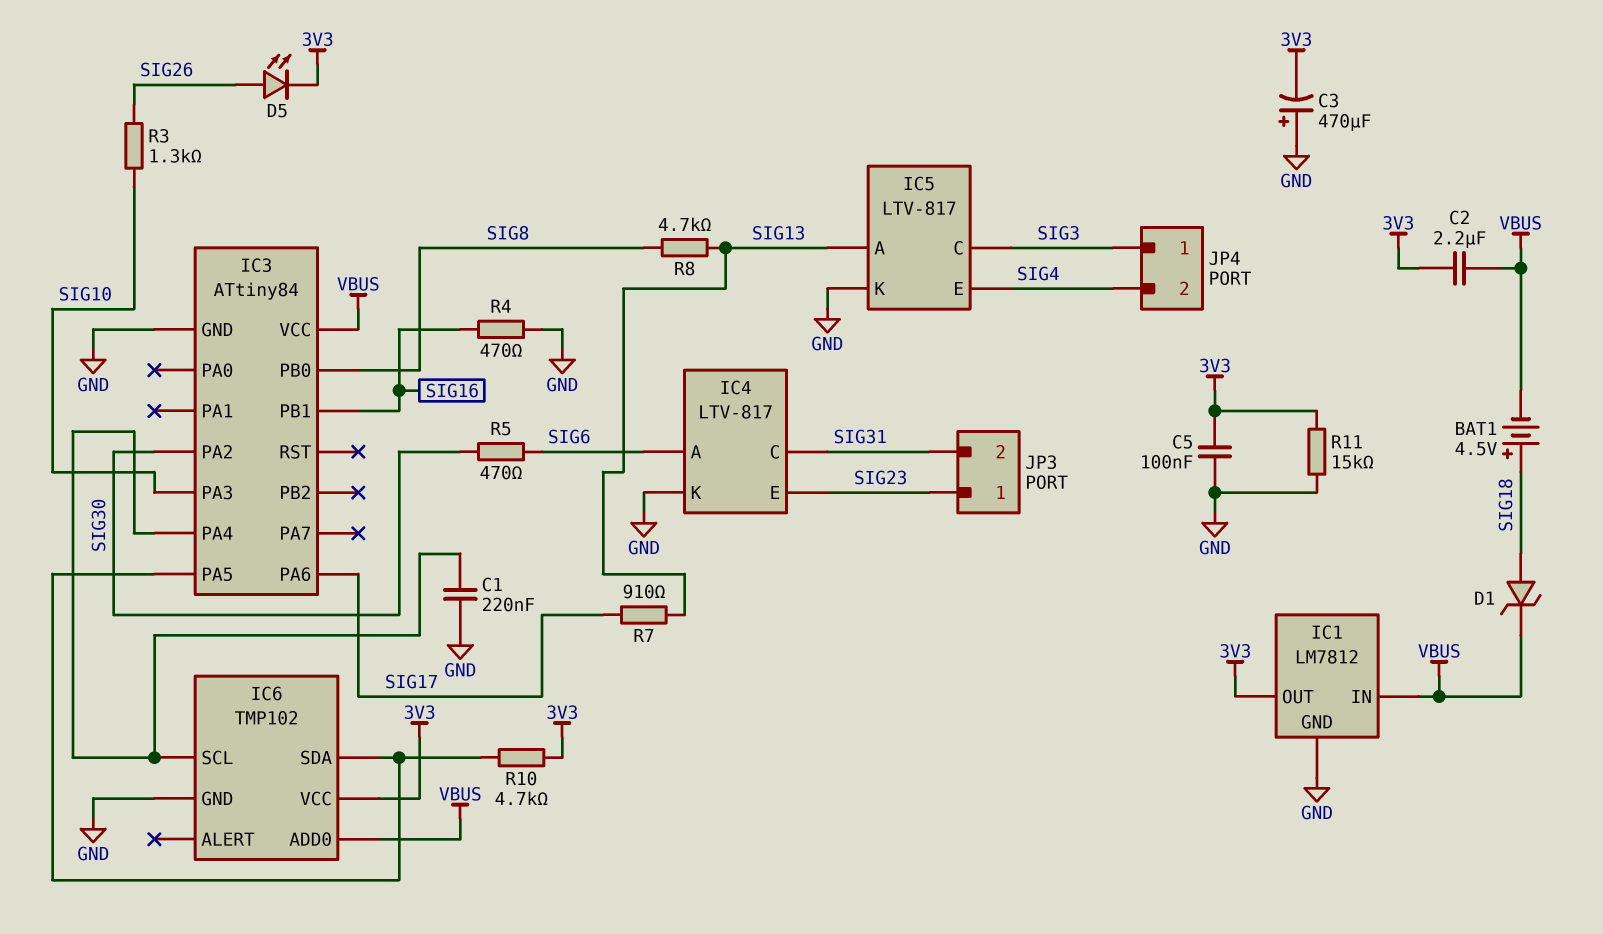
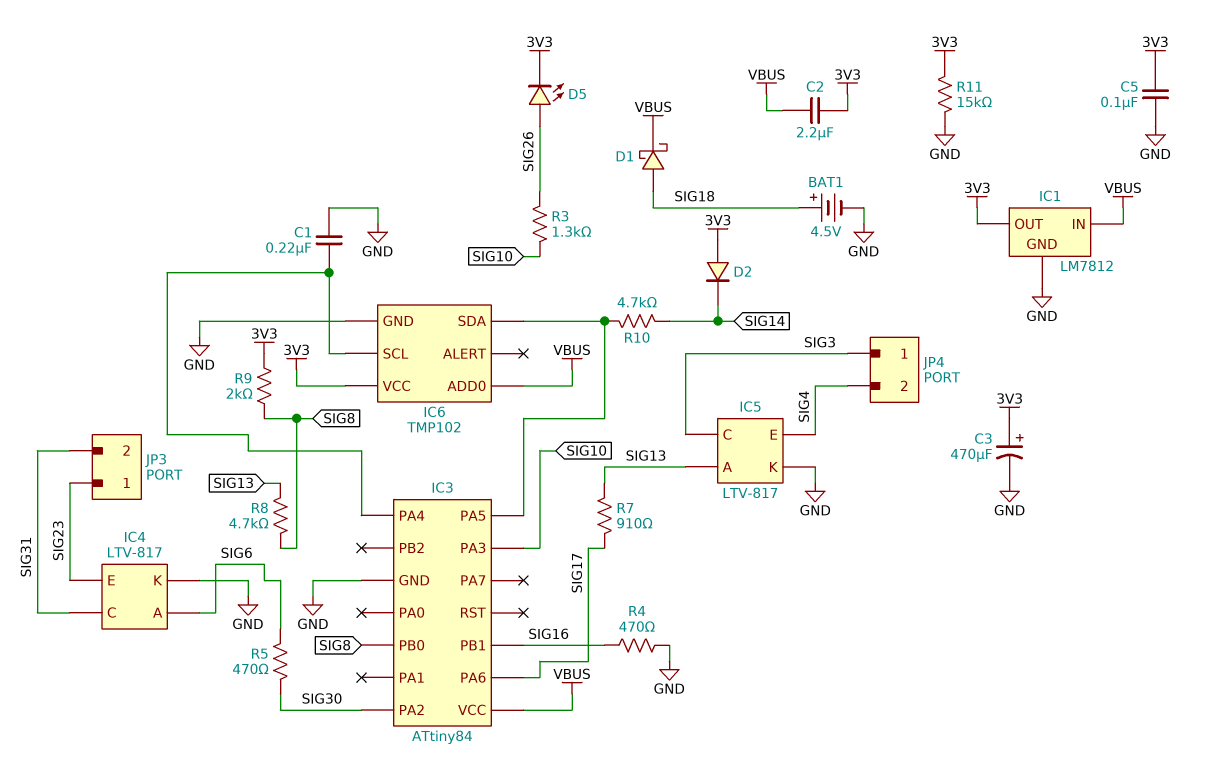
BAT1: 4.5V (plus SIG18, minus VBUS) -> 4.5V (plus SIG18, minus GND)
C3: 470uF (plus GND, minus 3V3) -> 470uF (plus 3V3, minus GND)
D1: zener (A SIG18, K VBUS) -> schottky (A SIG18, K VBUS)
D2: none -> diode (A 3V3, K SIG14)
R9: none -> 2k (3V3, SIG8)
R10: 4.7k (3V3, IC3/PA5) -> 4.7k (IC3/PA5, SIG14)

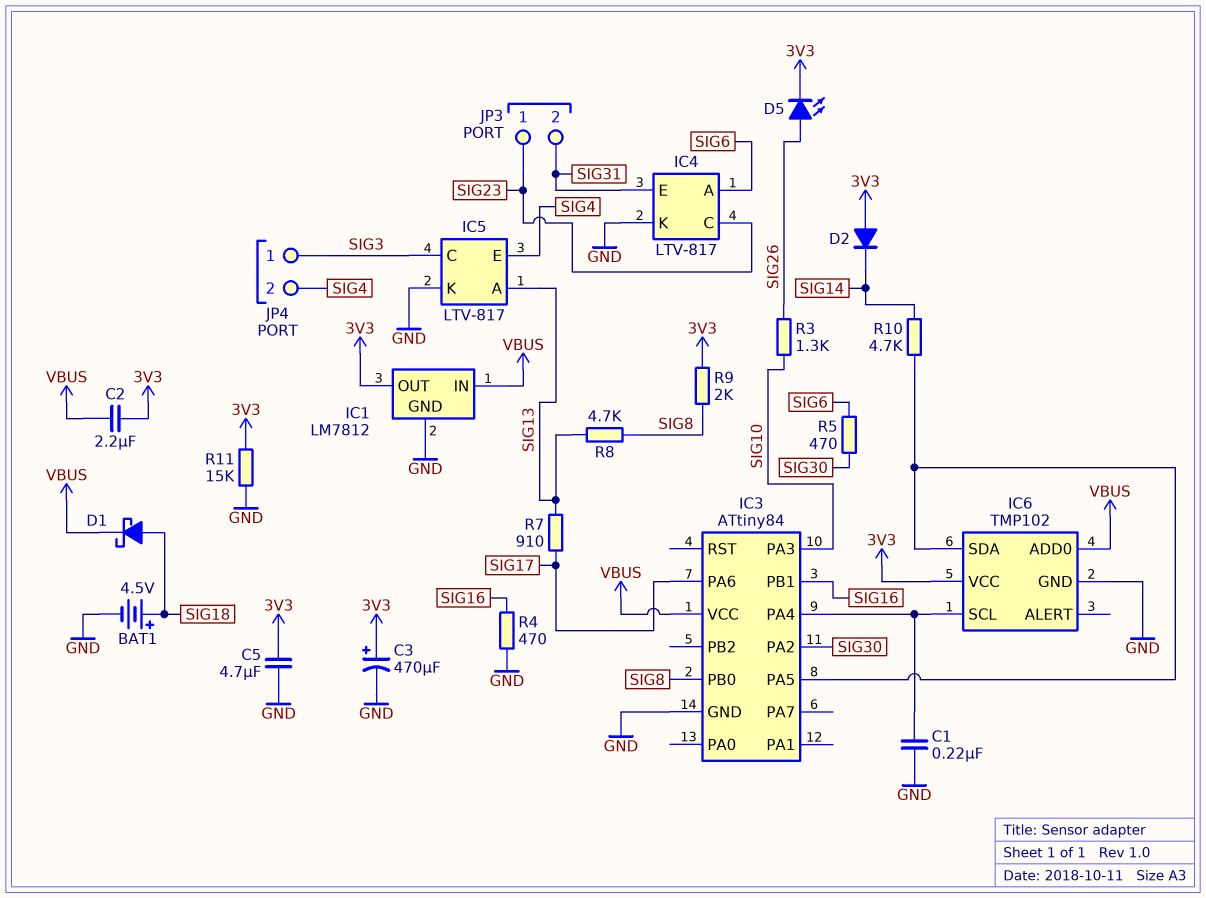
C5: 100nF (3V3, GND) -> 4.7uF (3V3, GND)
IC4 pin C: SIG31 -> SIG23
IC4 pin E: SIG23 -> SIG31

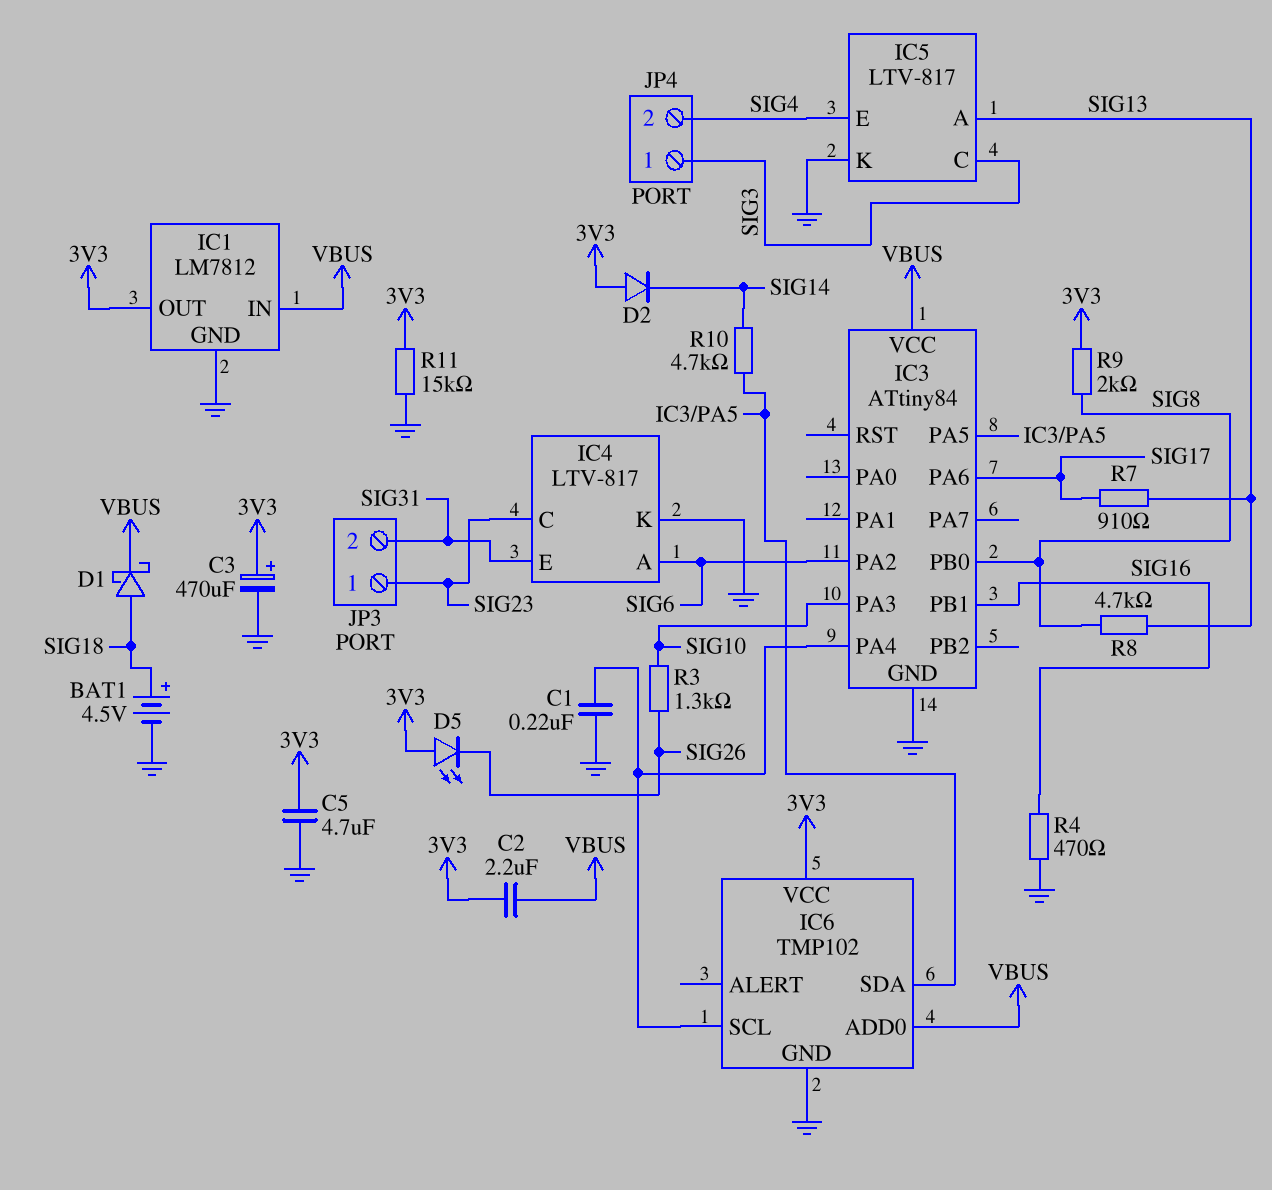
D5: LED (A SIG26, K 3V3) -> LED (A 3V3, K SIG26)
IC3 pin PA2: SIG30 -> SIG6
R5: 470 (SIG6, SIG30) -> none

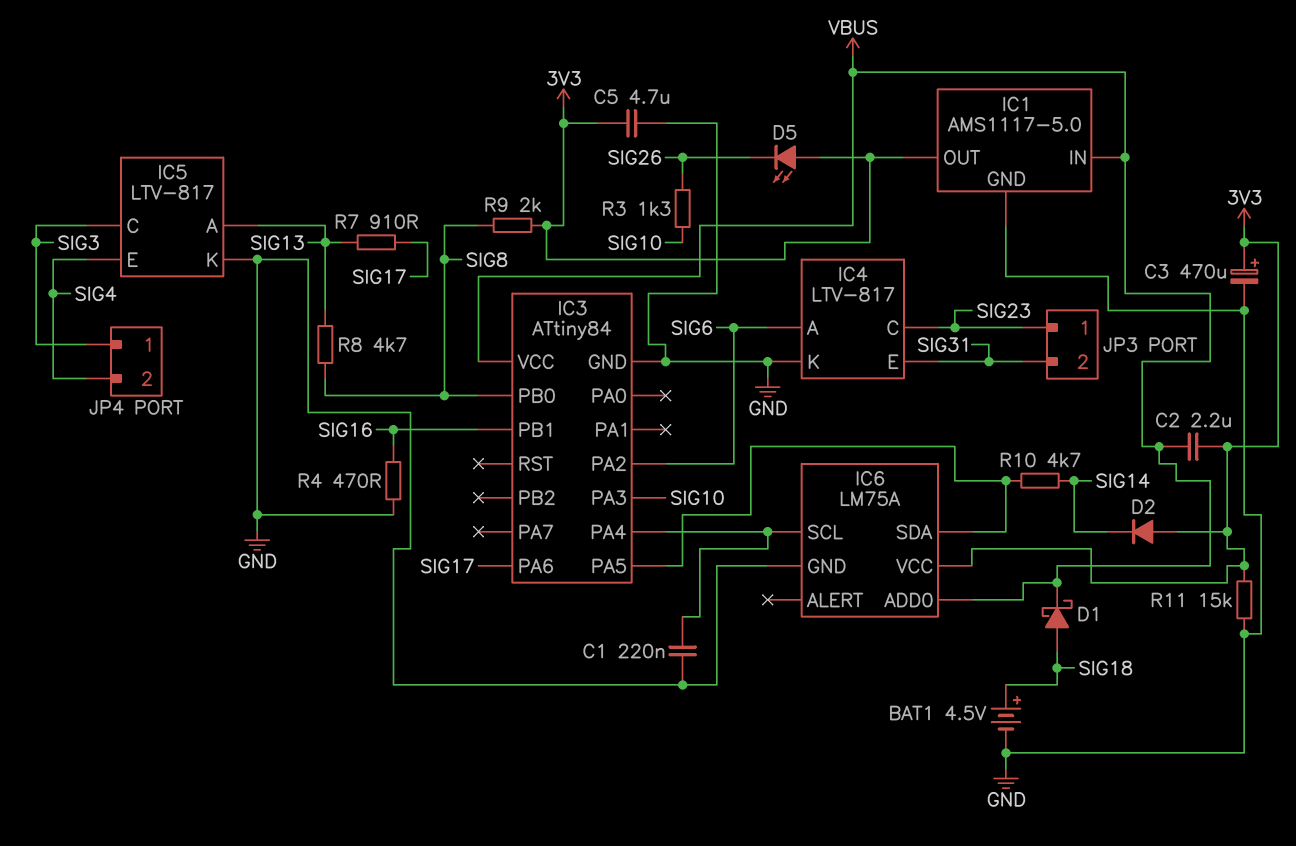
IC1: LM7812 -> AMS1117-5.0
IC6: TMP102 -> LM75A

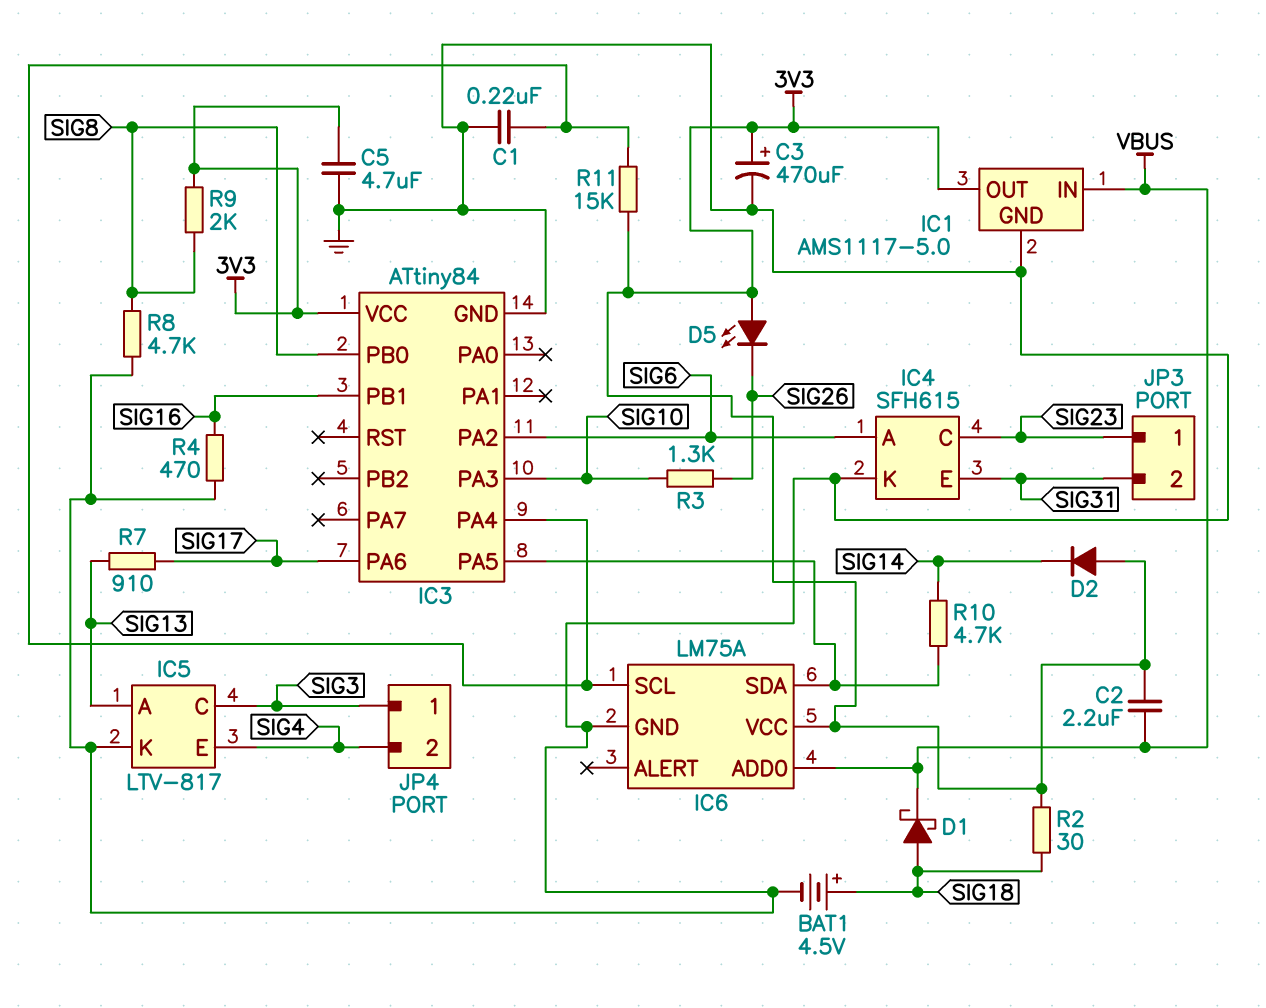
IC3 pin VCC: VBUS -> 3V3
IC4: LTV-817 -> SFH615
R2: none -> 30 (3V3, SIG18)
R8: 4.7k (SIG8, SIG13) -> 4.7k (GND, SIG8)
R11: 15k (3V3, GND) -> 15k (3V3, IC3/PA4)

